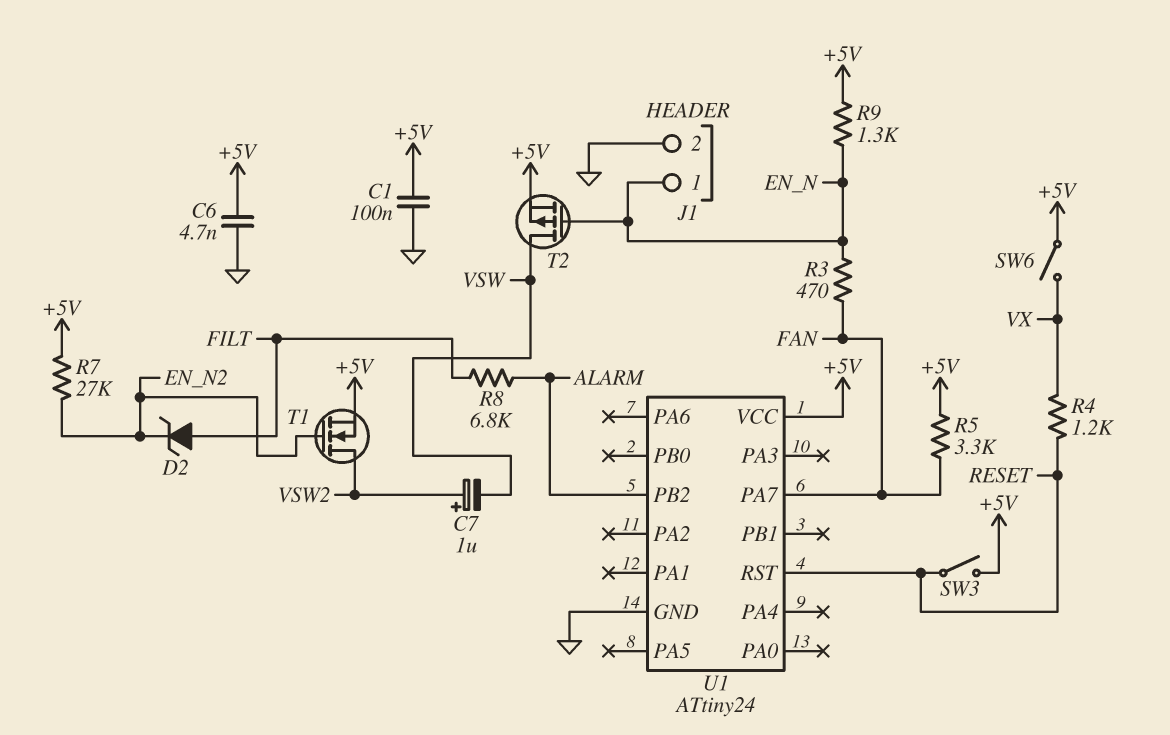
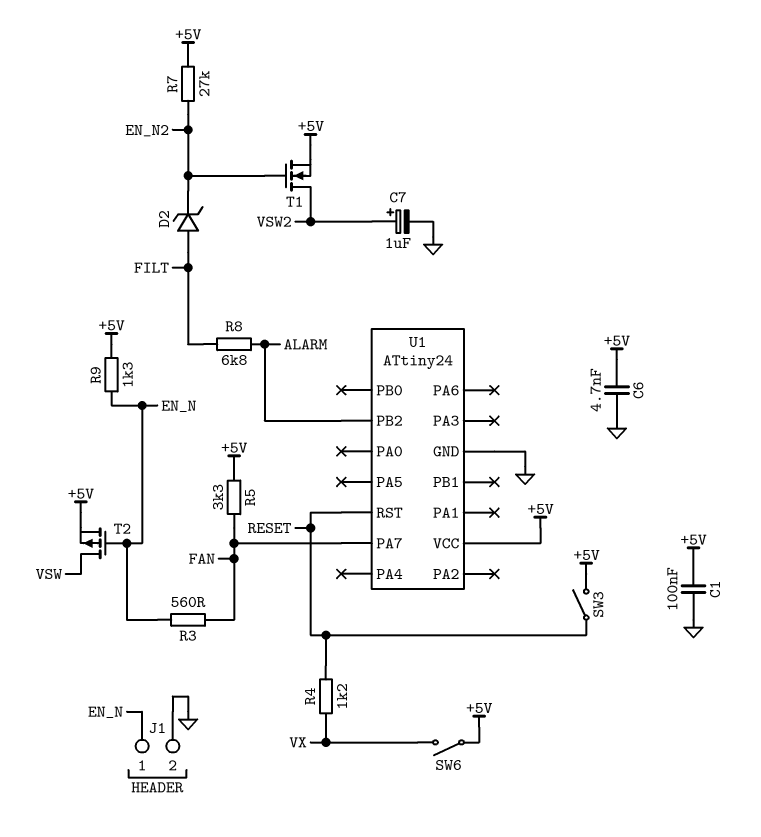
C7: 1uF (plus VSW2, minus VSW) -> 1uF (plus VSW2, minus GND)
R3: 470 (EN_N, FAN) -> 560 (EN_N, FAN)

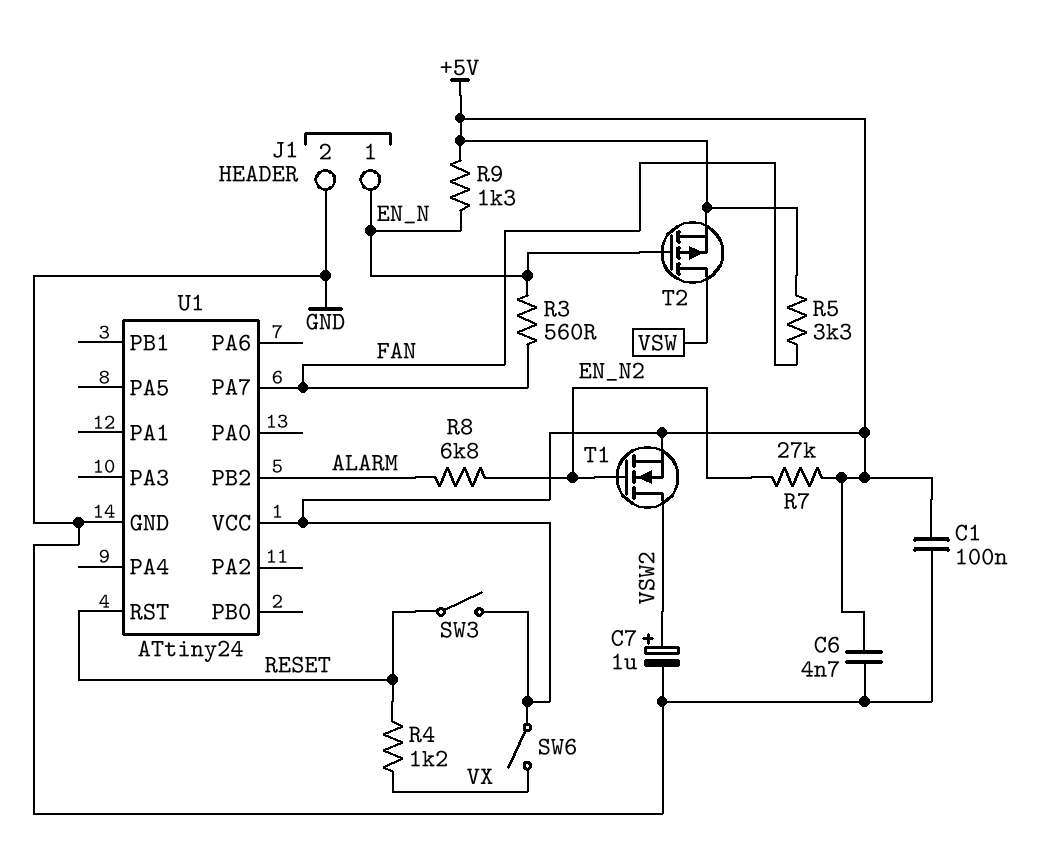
D2: zener (A FILT, K EN_N2) -> none
R8: 6.8k (ALARM, FILT) -> 6.8k (ALARM, EN_N2)

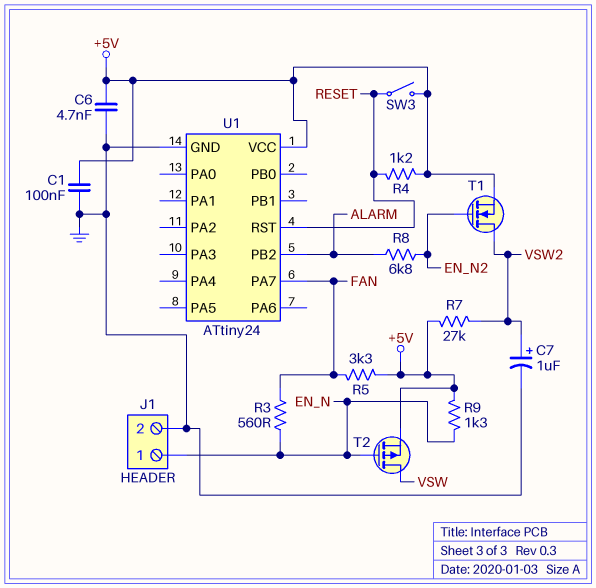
R4: 1.2k (RESET, VX) -> 1.2k (+5V, RESET)
R7: 27k (+5V, EN_N2) -> 27k (+5V, VSW2)
SW6: switch (+5V, VX) -> none

